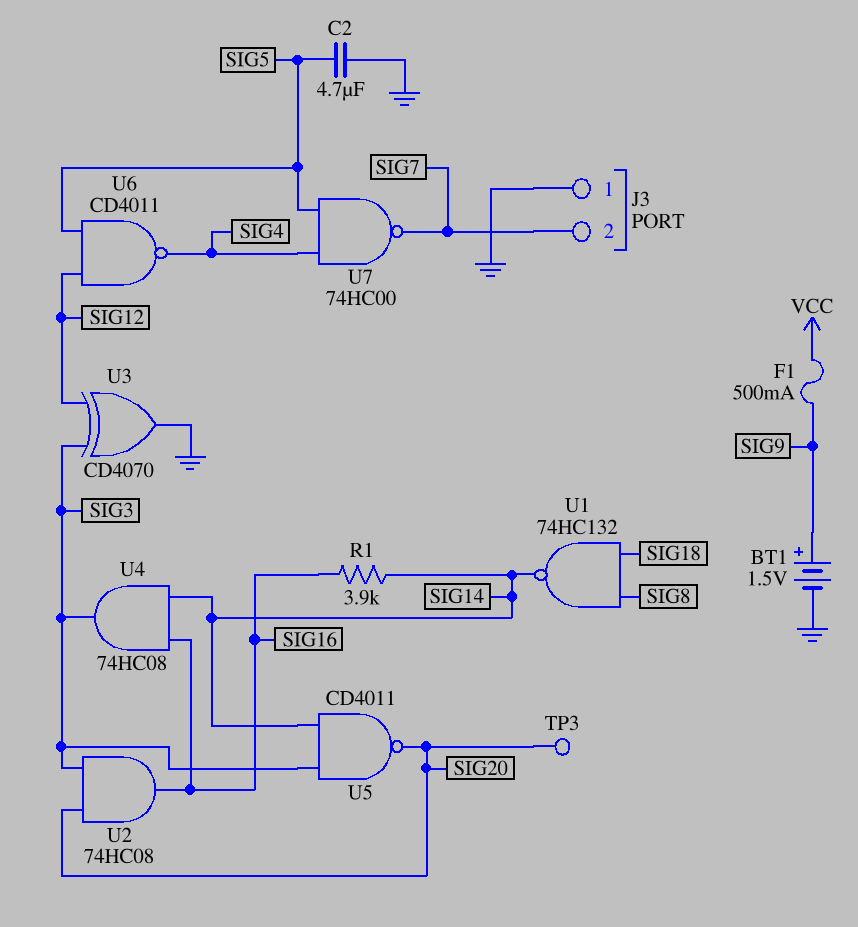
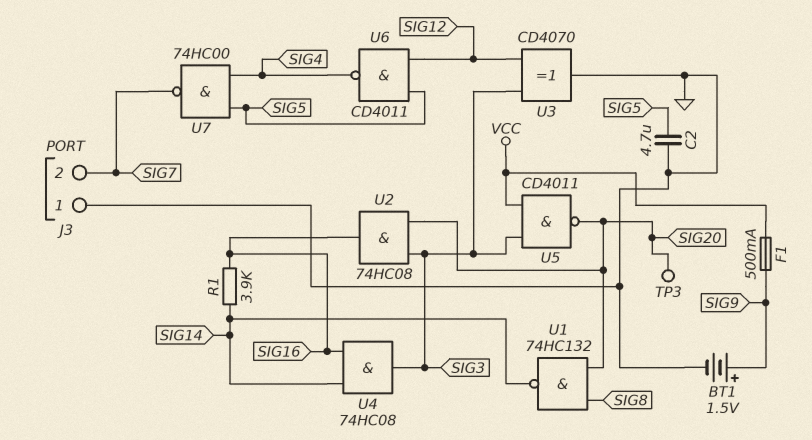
U1: NAND 74HC132 (in SIG8, in SIG18, out SIG14) -> NAND 74HC132 (in SIG8, in SIG20, out SIG14)
U5: NAND CD4011 (in SIG3, in SIG14, out SIG20) -> NAND CD4011 (in SIG3, in VCC, out SIG20)

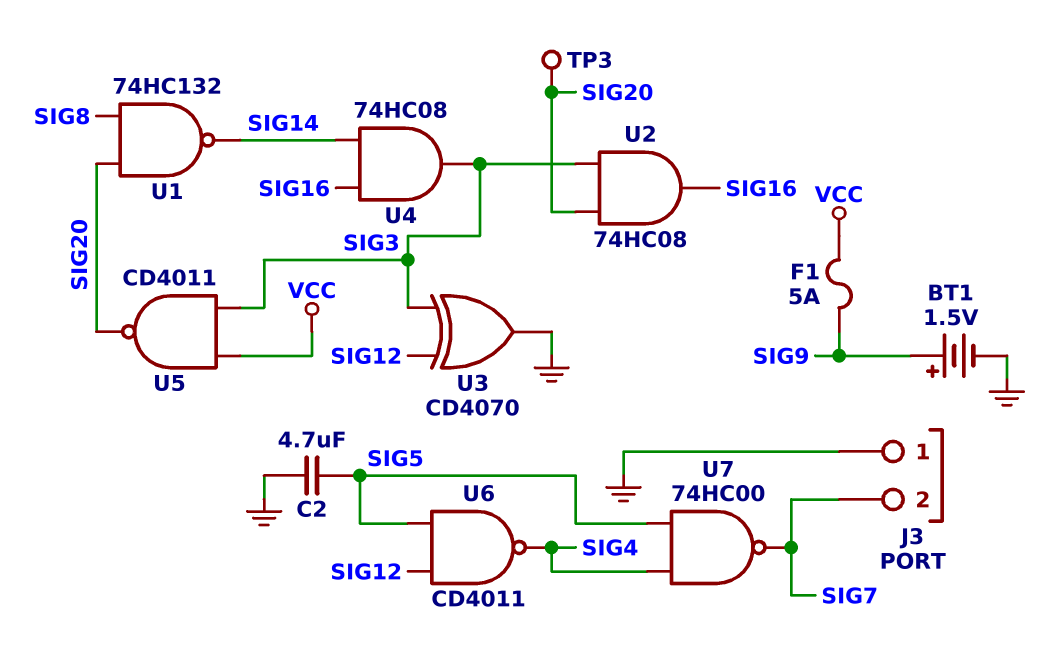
F1: 500mA (SIG9, VCC) -> 5A (SIG9, VCC)
R1: 3.9k (SIG14, SIG16) -> none

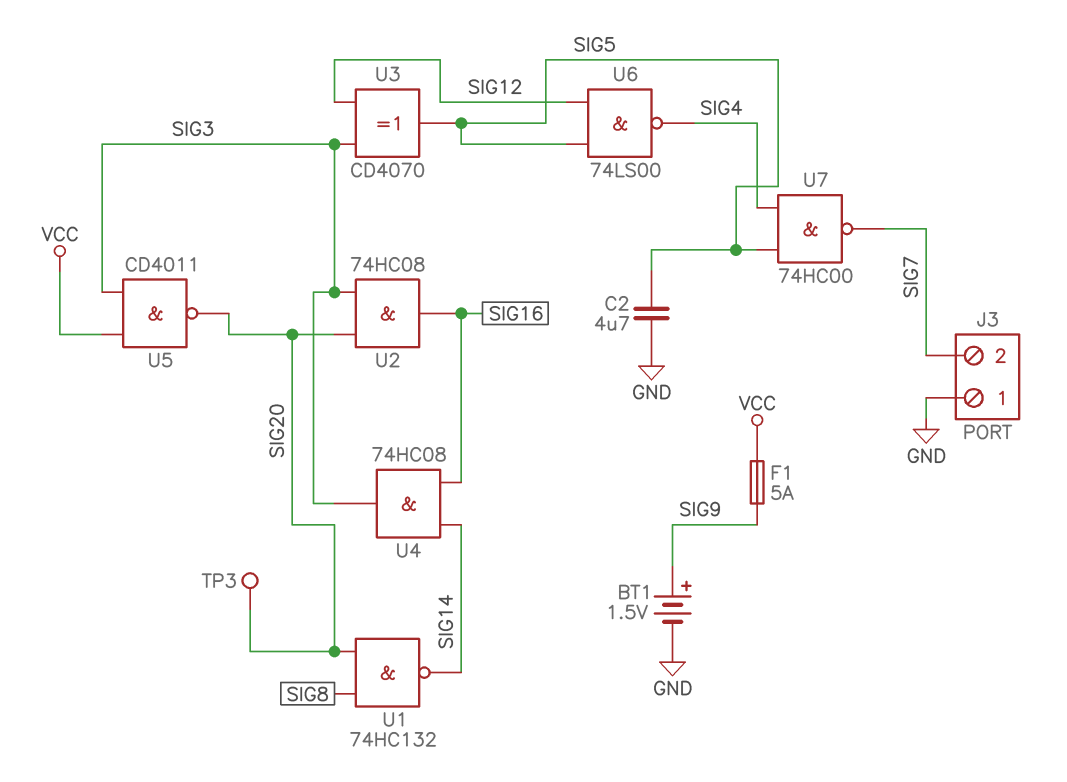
U3: XOR CD4070 (in SIG3, in SIG12, out GND) -> XOR CD4070 (in SIG3, in SIG12, out SIG5)
U6: NAND CD4011 (in SIG5, in SIG12, out SIG4) -> NAND 74LS00 (in SIG5, in SIG12, out SIG4)

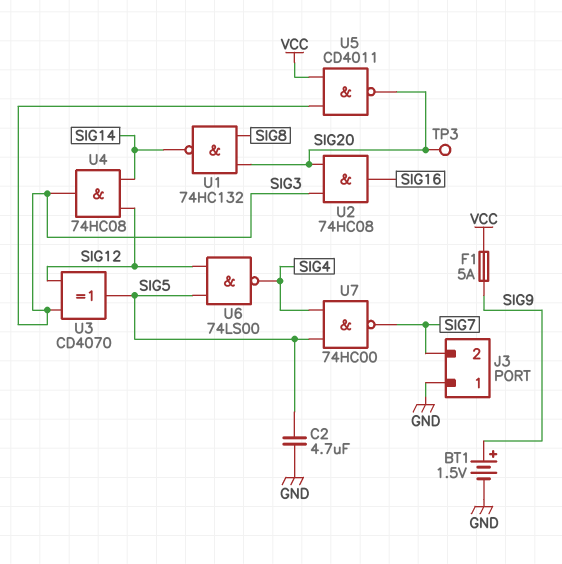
U4: AND 74HC08 (in SIG14, in SIG16, out SIG3) -> AND 74HC08 (in SIG12, in SIG14, out SIG3)

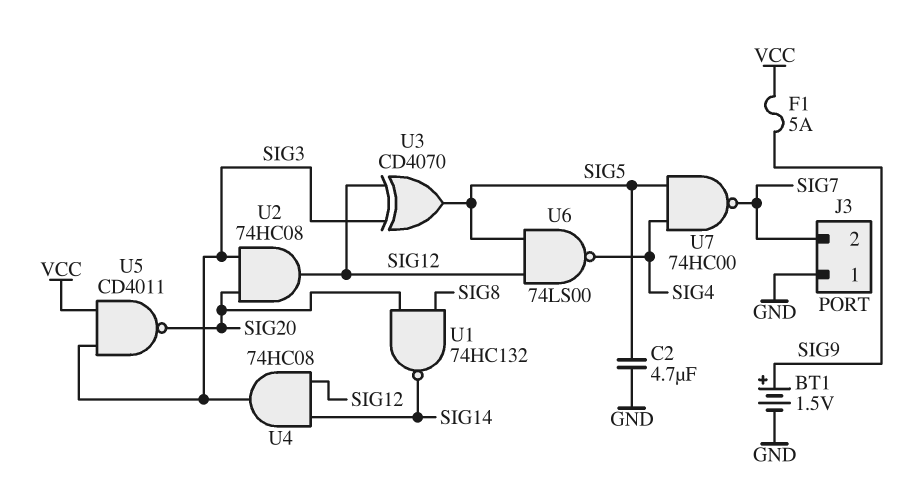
TP3: test point (SIG20) -> none
U2: AND 74HC08 (in SIG3, in SIG20, out SIG16) -> AND 74HC08 (in SIG3, in SIG20, out SIG12)

